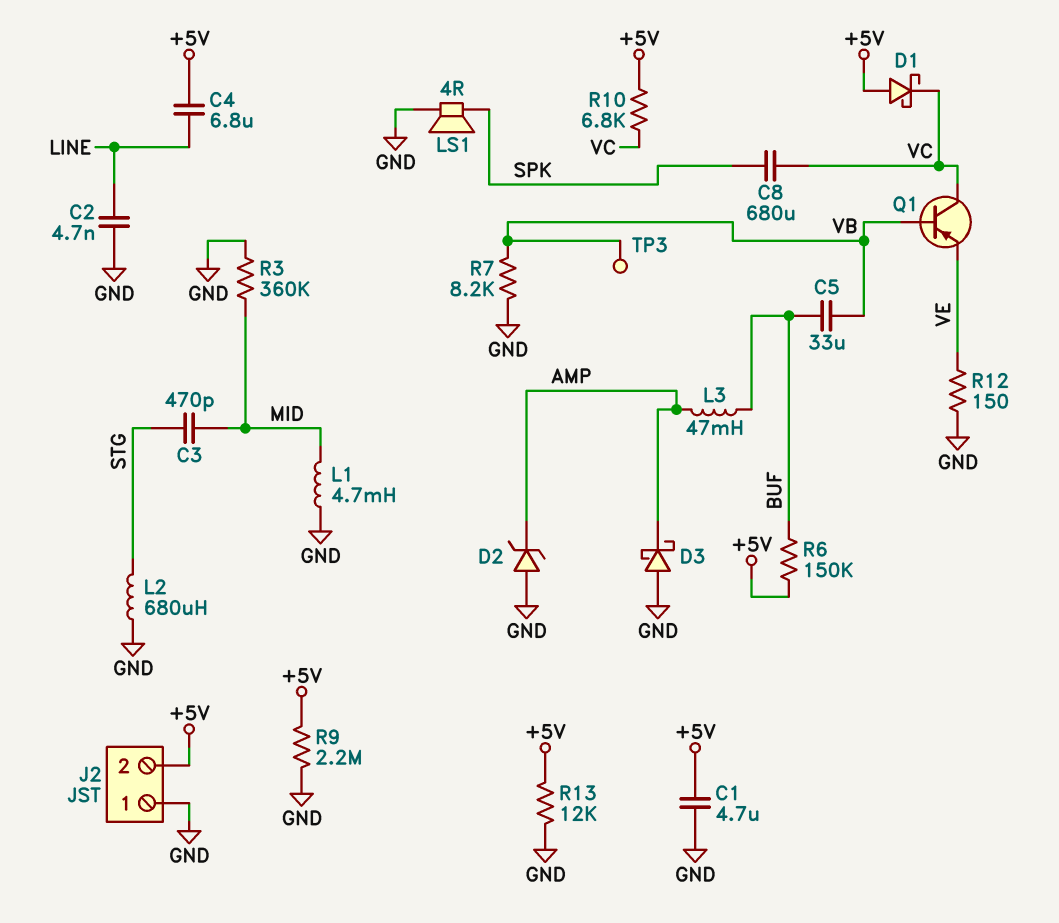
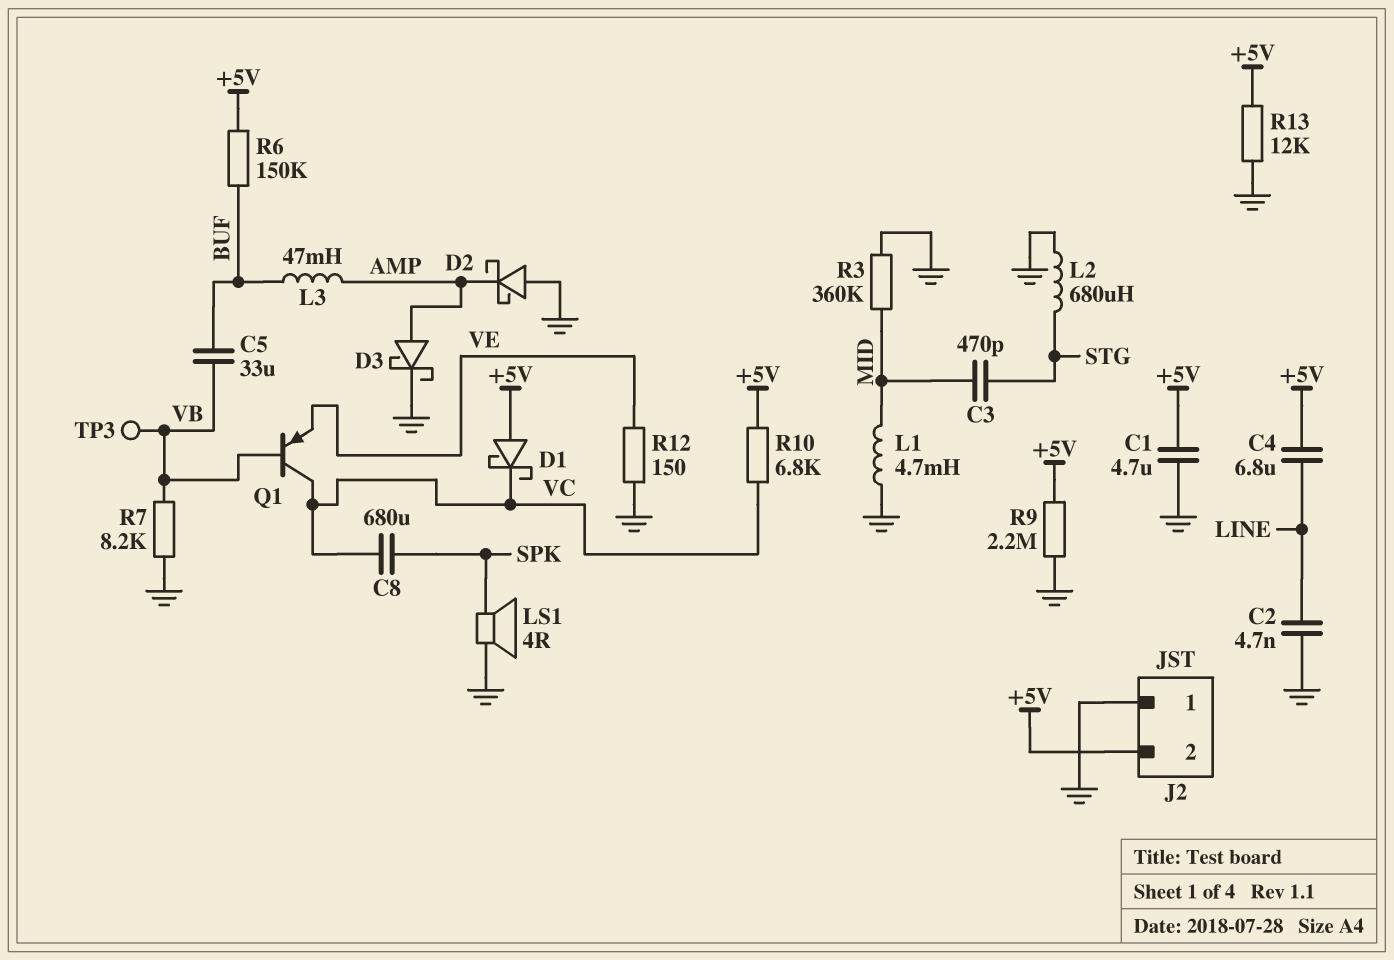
D2: zener (A GND, K AMP) -> schottky (A GND, K AMP)
D3: schottky (A GND, K AMP) -> schottky (A AMP, K GND)

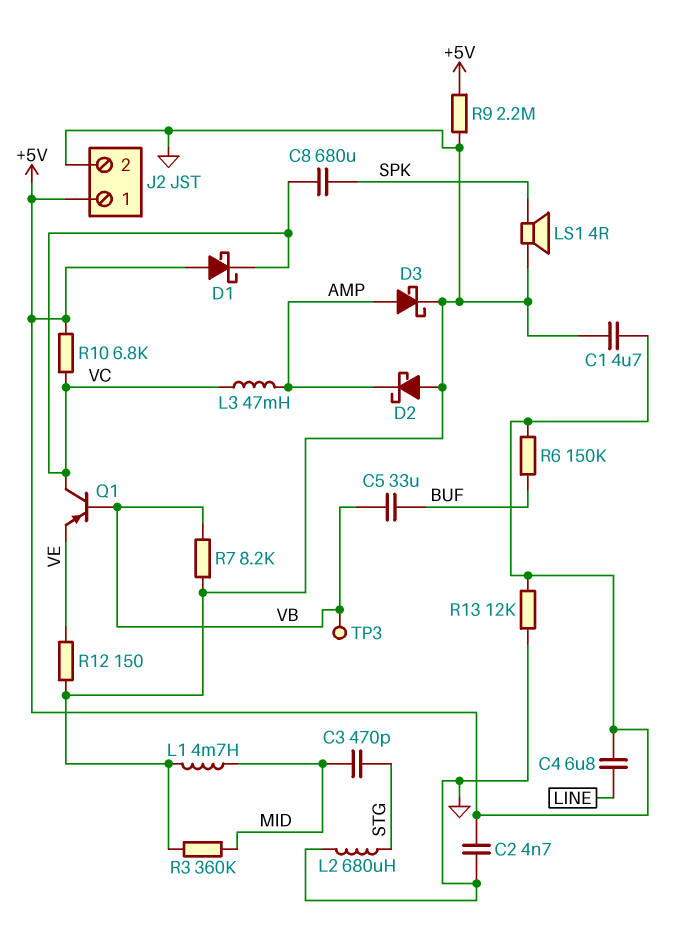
C2: 4.7nF (GND, LINE) -> 4.7nF (+5V, GND)
J2 pin 1: GND -> +5V
J2 pin 2: +5V -> GND
L3: 47mH (AMP, BUF) -> 47mH (AMP, VC)

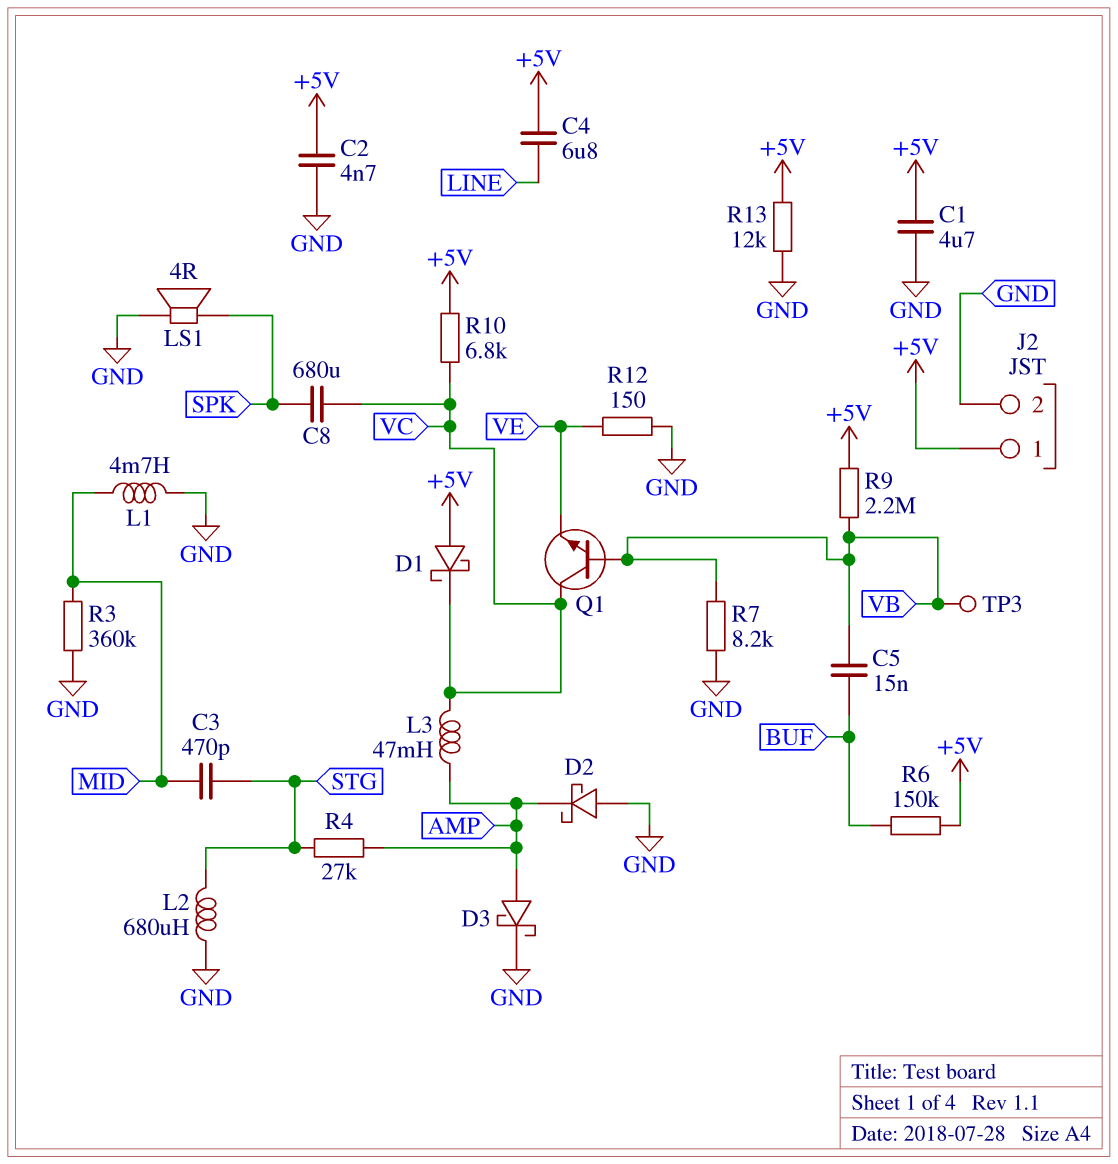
C5: 33uF (BUF, VB) -> 15nF (BUF, VB)
Q1: PNP (B VB, C VC, E VE) -> NPN (B VB, C VC, E VE)
R4: none -> 27k (AMP, STG)
R9: 2.2M (+5V, GND) -> 2.2M (+5V, VB)

